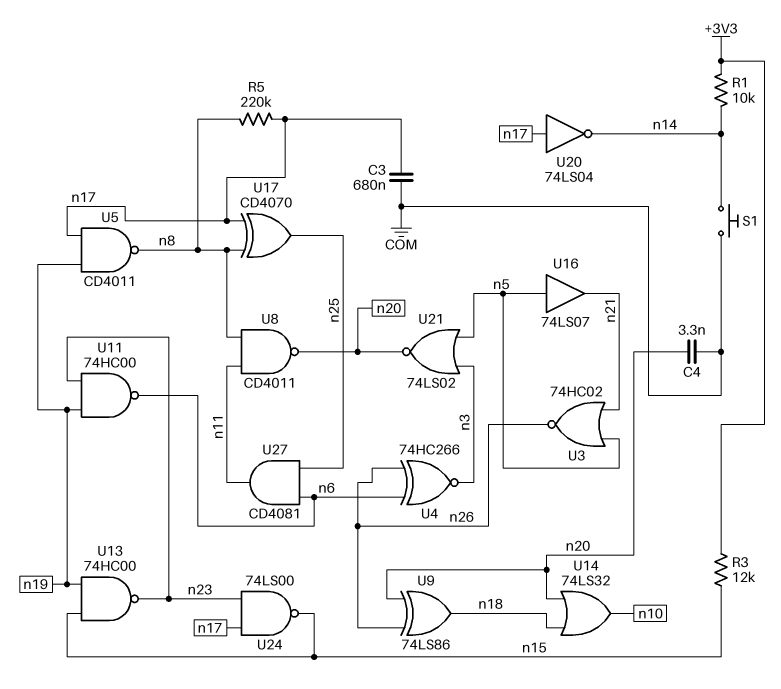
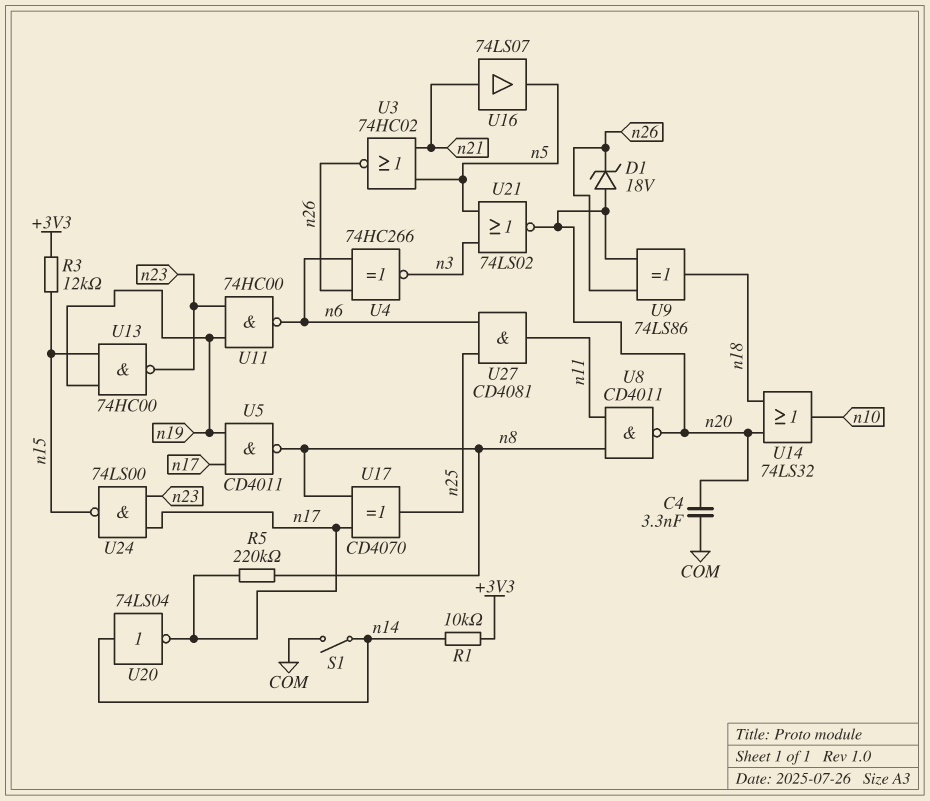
C3: 680nF (COM, n17) -> none
D1: none -> zener 18V (A n20, K n26)
S1: button (COM, n14) -> switch (COM, n14)
U16: buffer 74LS07 (in n5, out n21) -> buffer 74LS07 (in n21, out n5)
U20: NOT 74LS04 (in n17, out n14) -> NOT 74LS04 (in n14, out n17)

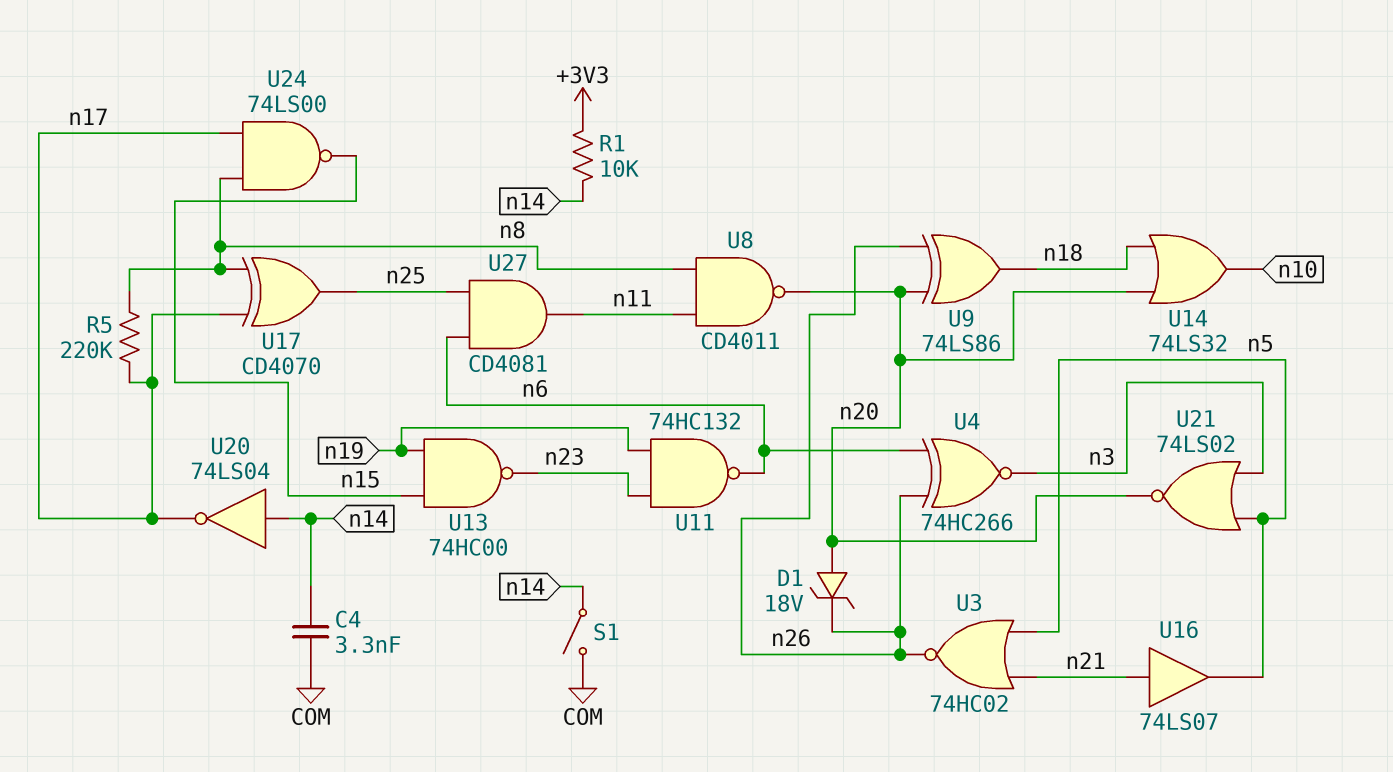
C4: 3.3nF (COM, n20) -> 3.3nF (COM, n14)
R3: 12k (+3V3, n15) -> none
U5: NAND CD4011 (in n17, in n19, out n8) -> none
U11: NAND 74HC00 (in n19, in n23, out n6) -> NAND 74HC132 (in n19, in n23, out n6)
U24: NAND 74LS00 (in n17, in n23, out n15) -> NAND 74LS00 (in n8, in n17, out n15)

